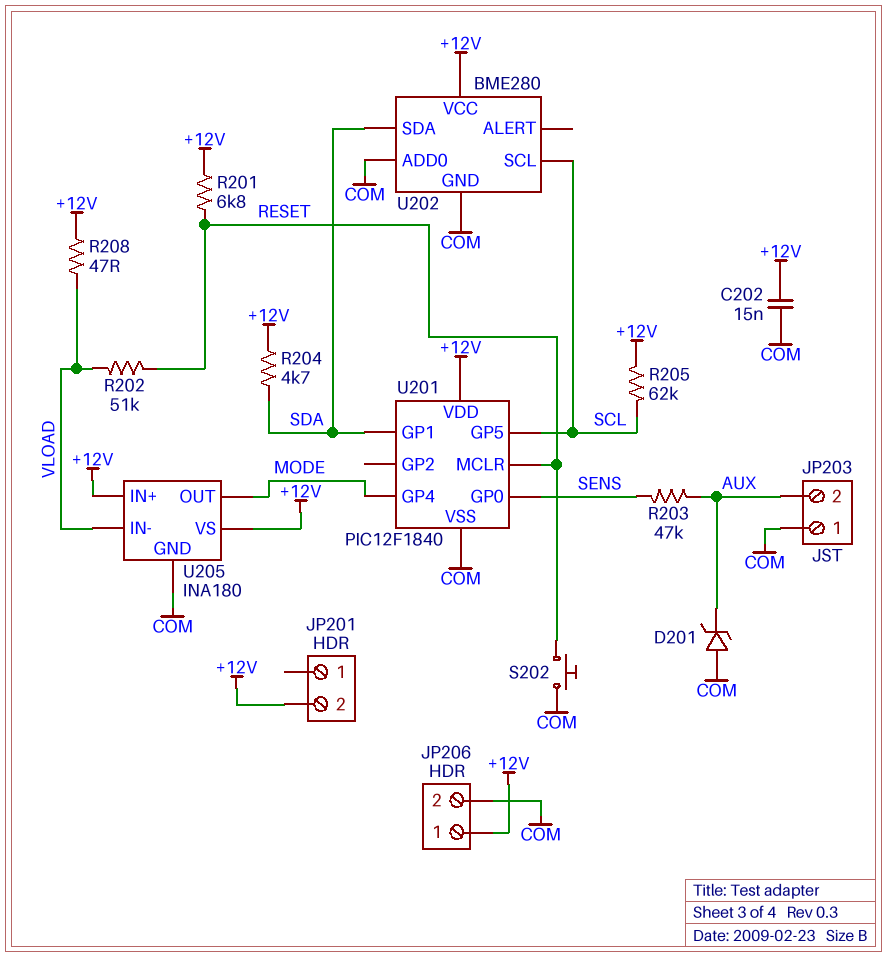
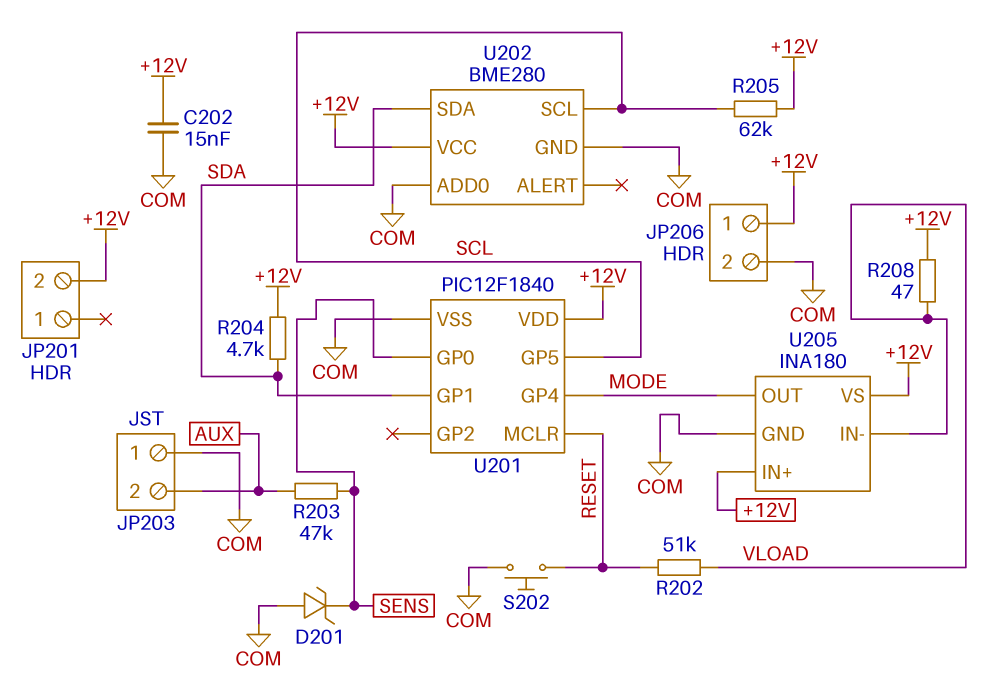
D201: zener (A COM, K AUX) -> zener (A COM, K SENS)
R201: 6.8k (+12V, RESET) -> none

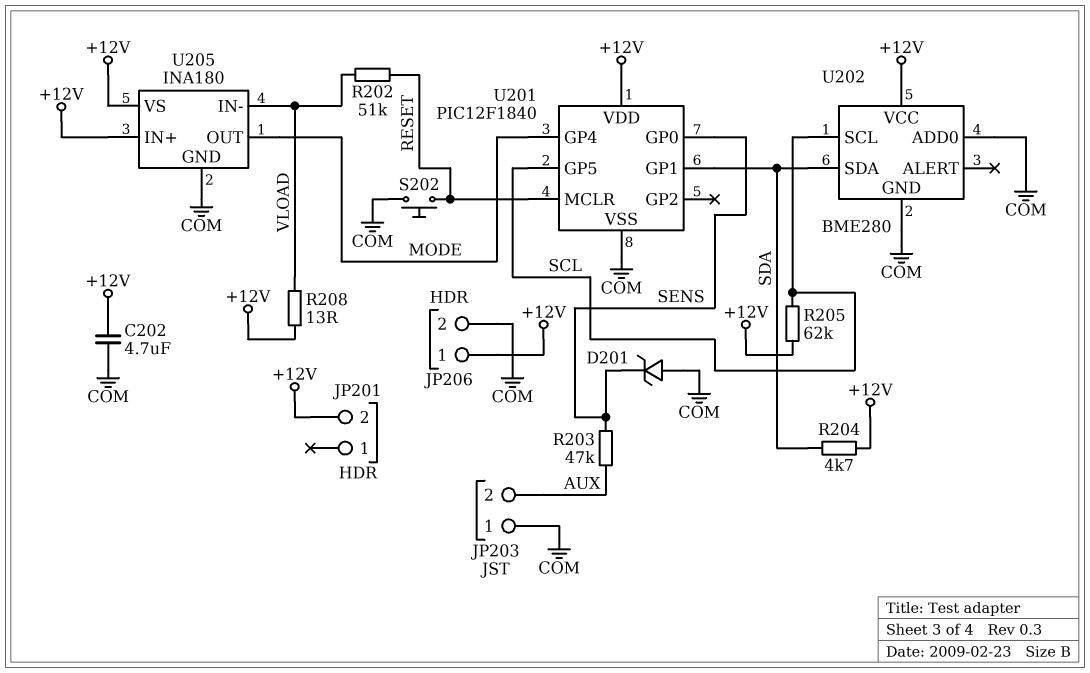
C202: 15nF (+12V, COM) -> 4.7uF (+12V, COM)
R208: 47 (+12V, VLOAD) -> 13 (+12V, VLOAD)

